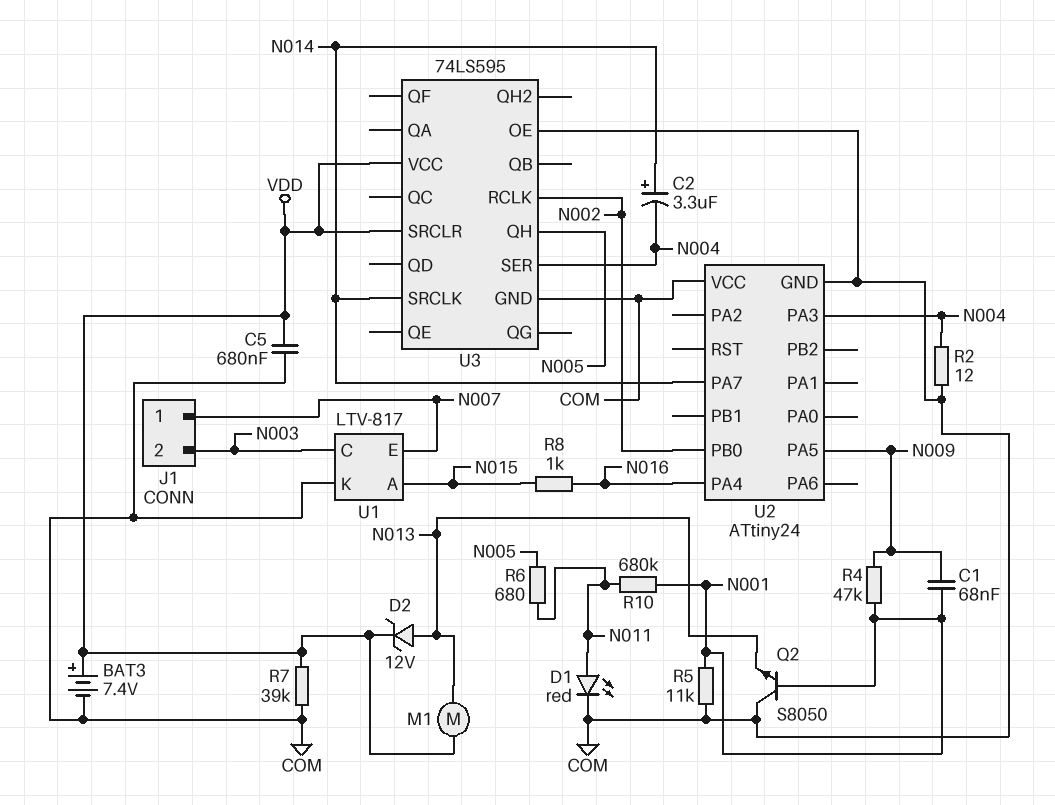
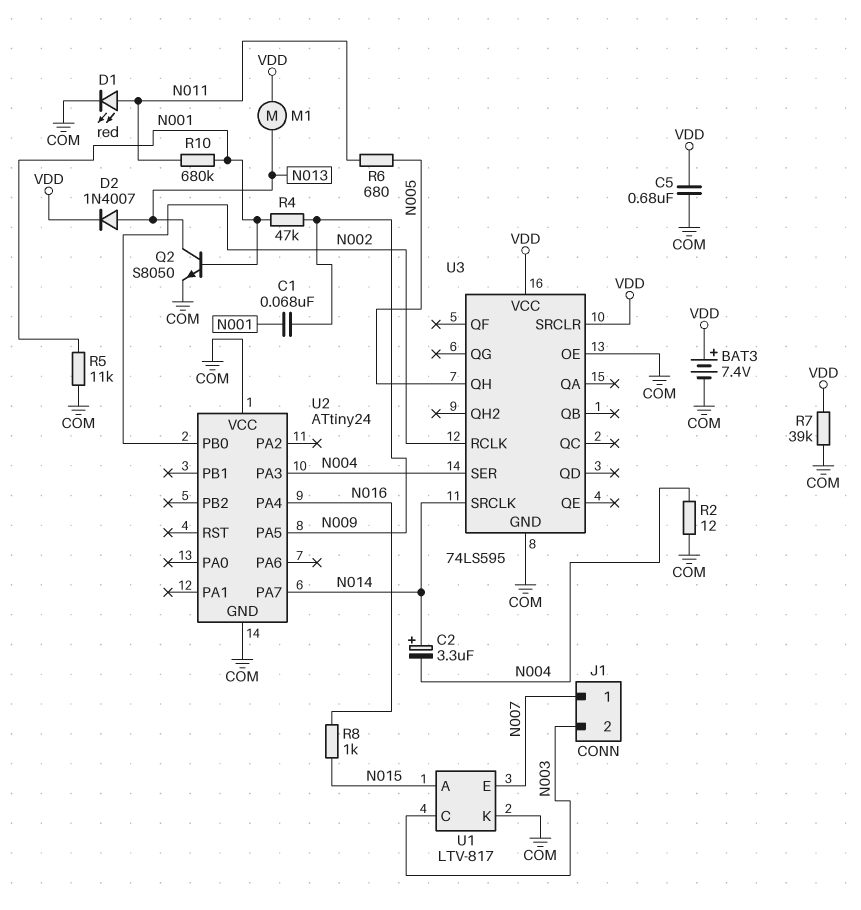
D2: zener 12V (A N013, K VDD) -> diode 1N4007 (A N013, K VDD)
Q2: NPN S8050 (B N001, C COM, E N013) -> NPN S8050 (B N001, C N013, E COM)

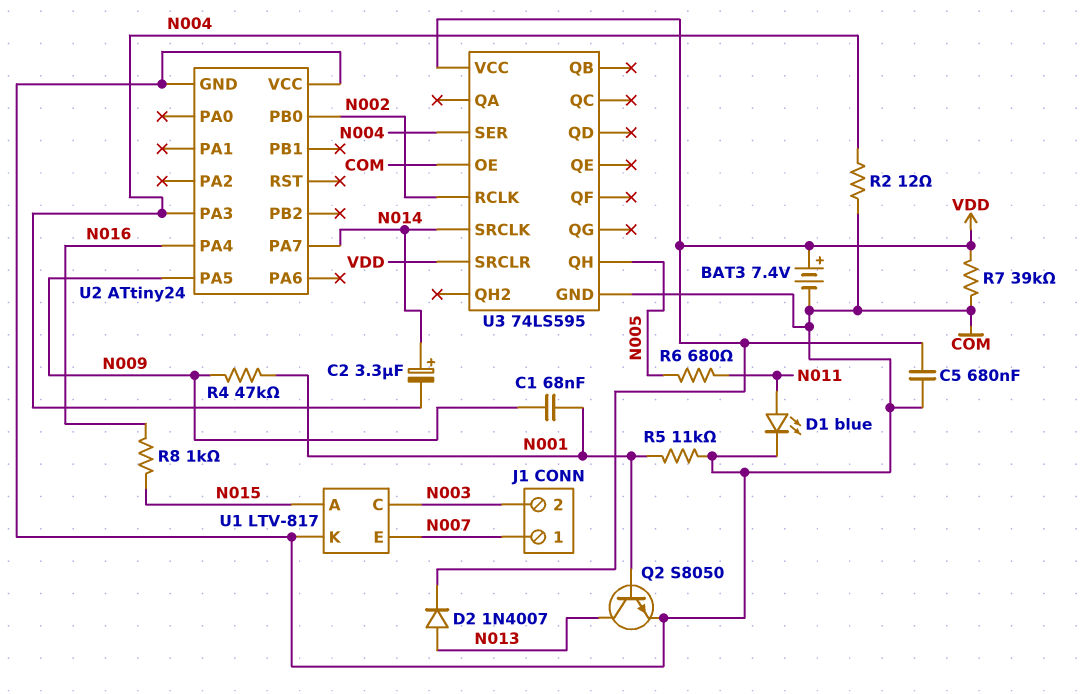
D1: LED red (A N011, K COM) -> LED blue (A N011, K COM)
M1: motor (N013, VDD) -> none
R10: 680k (N001, N011) -> none

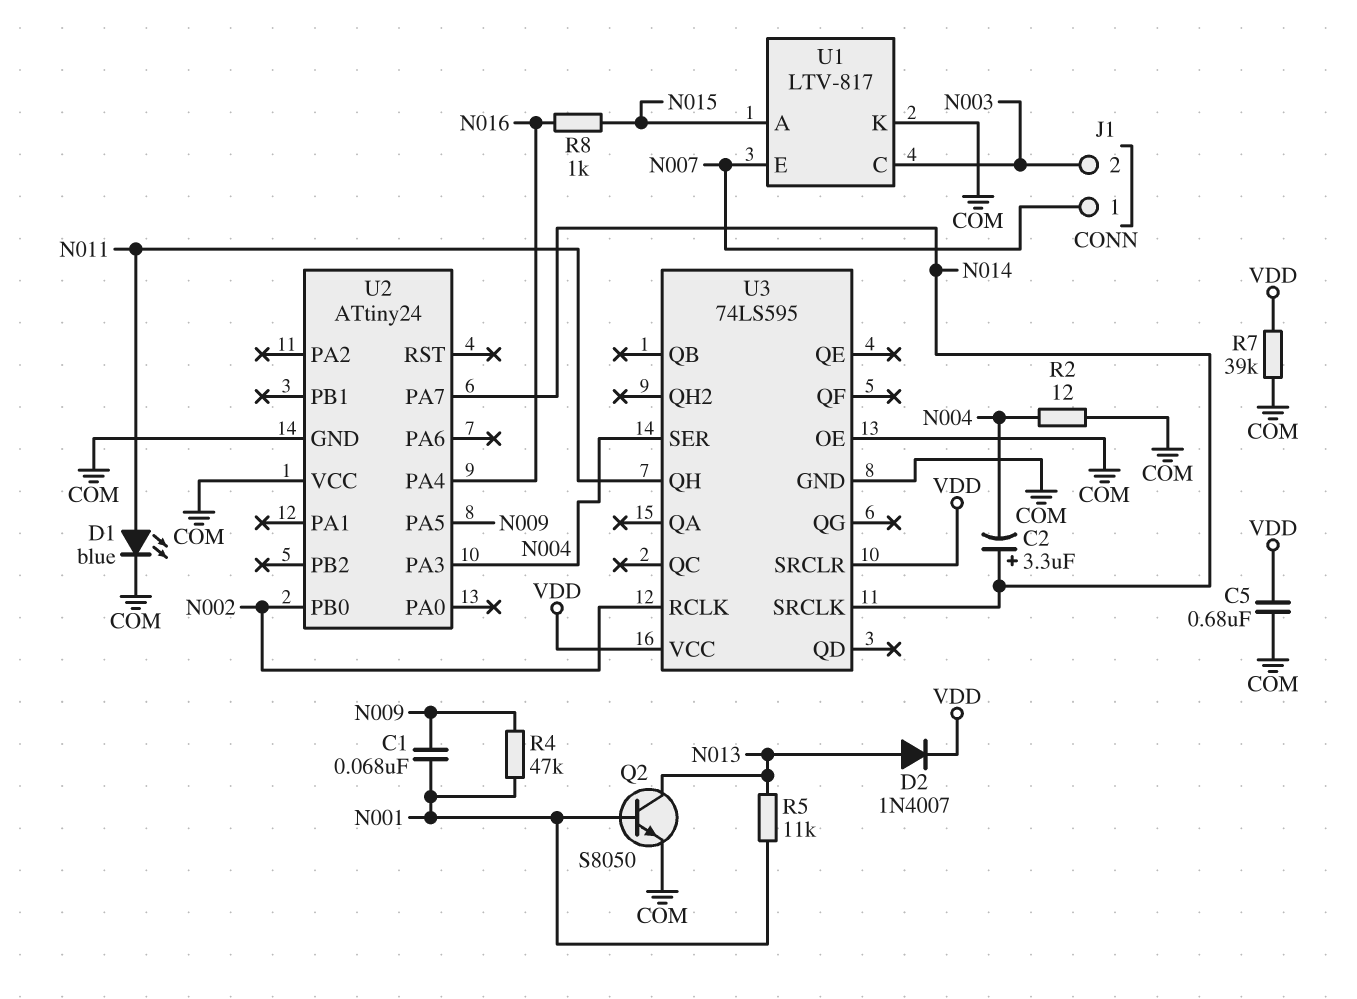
BAT3: 7.4V (plus VDD, minus COM) -> none
R5: 11k (COM, N001) -> 11k (N001, N013)
R6: 680 (N005, N011) -> none
U3 pin QH: N005 -> N011

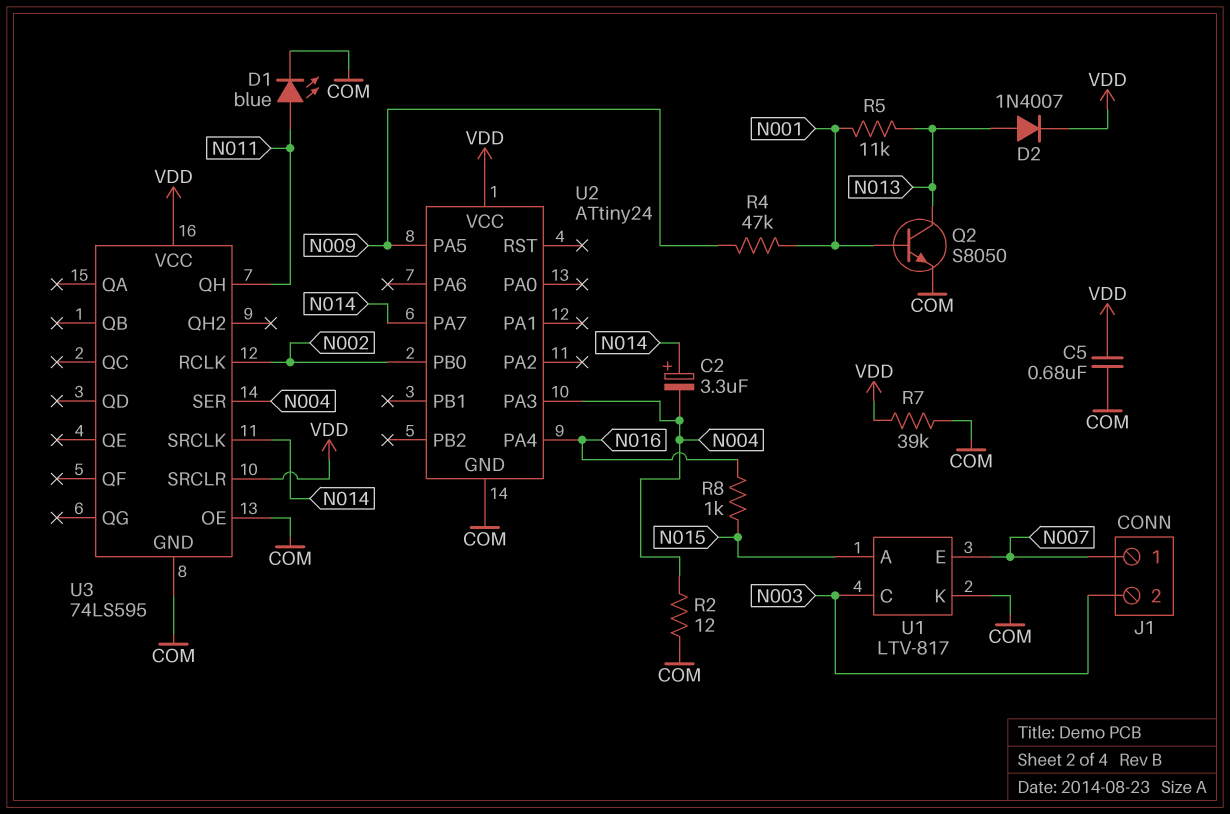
C1: 68nF (N001, N009) -> none
U2 pin VCC: COM -> VDD

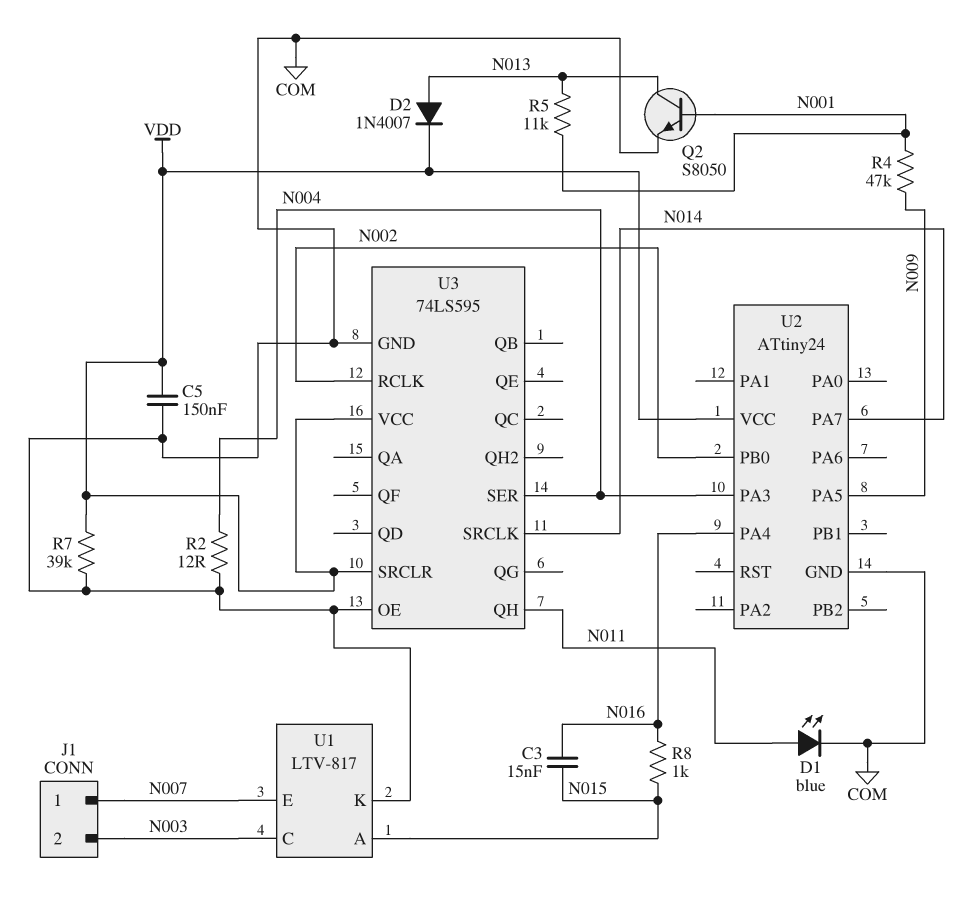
C2: 3.3uF (plus N014, minus N004) -> none
C3: none -> 15nF (N015, N016)
C5: 680nF (COM, VDD) -> 150nF (COM, VDD)

